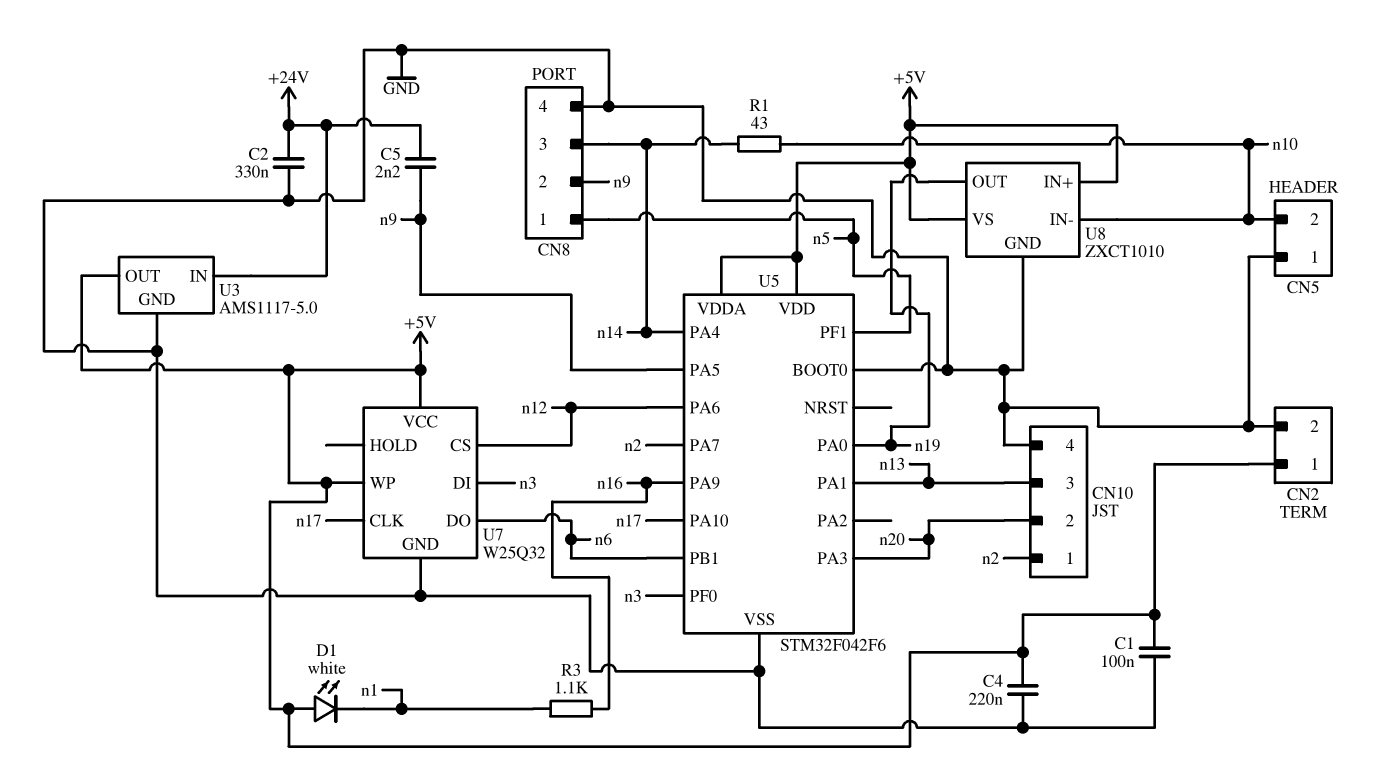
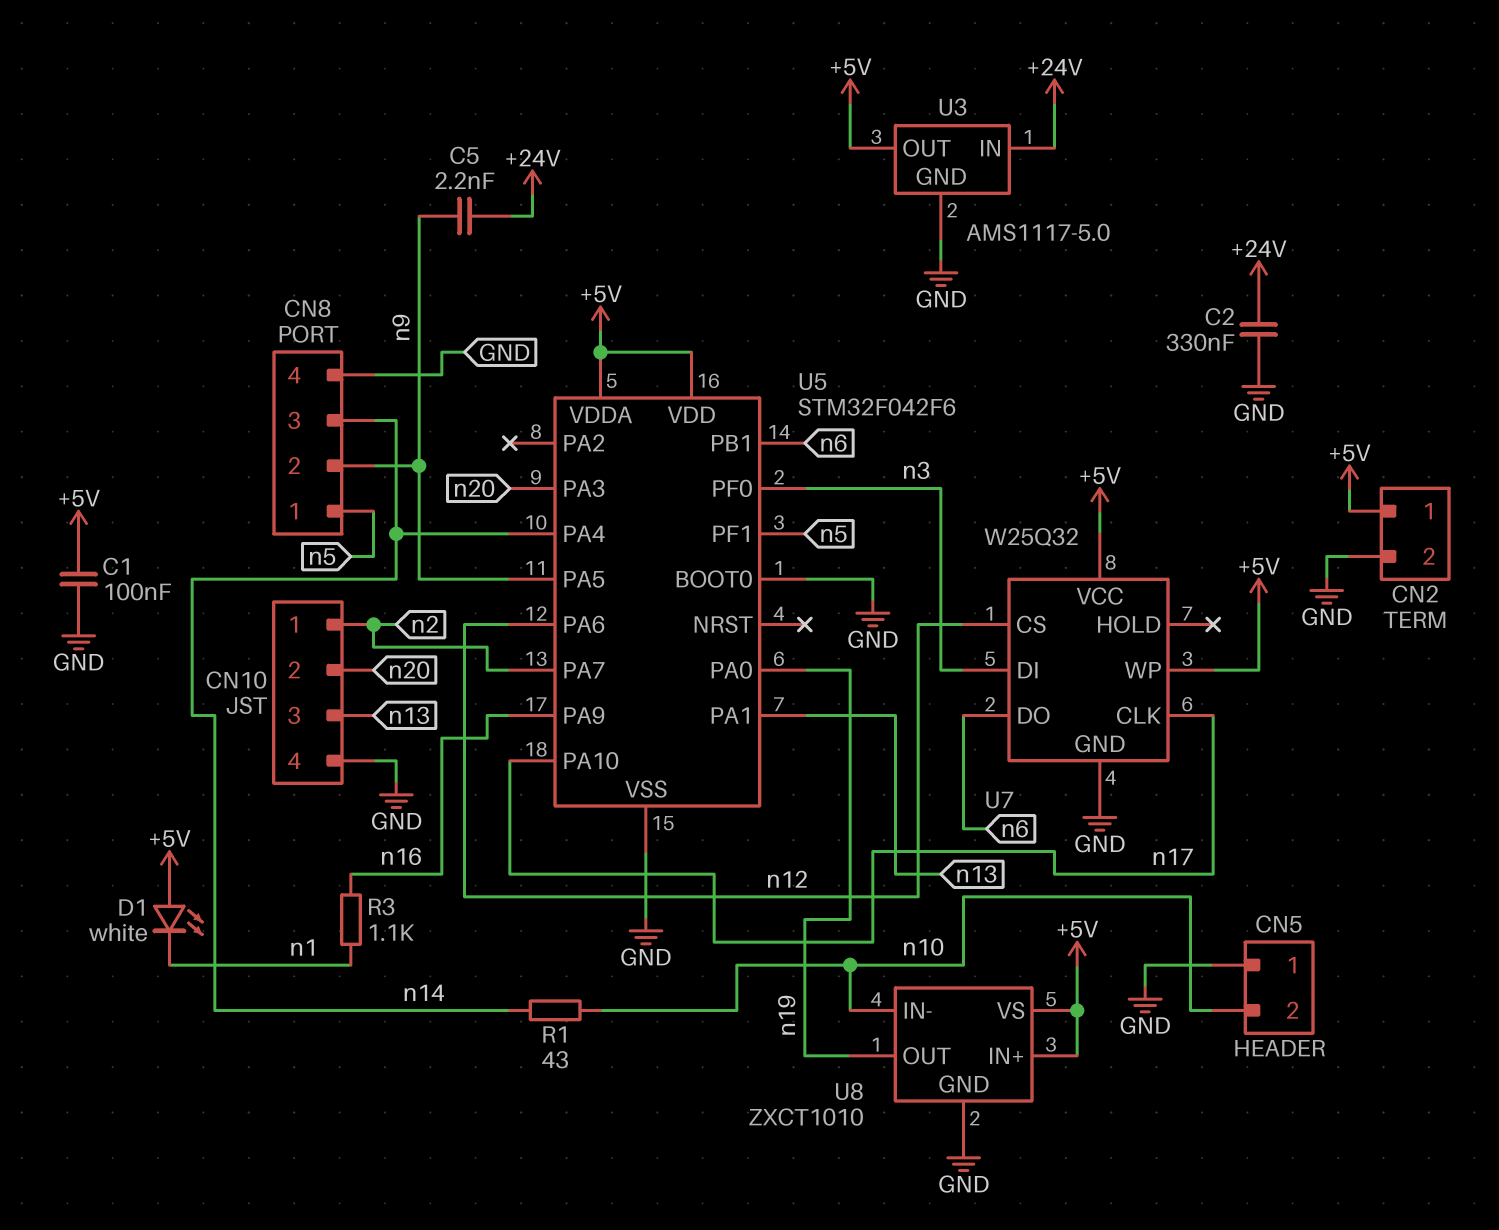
C4: 220nF (+5V, GND) -> none

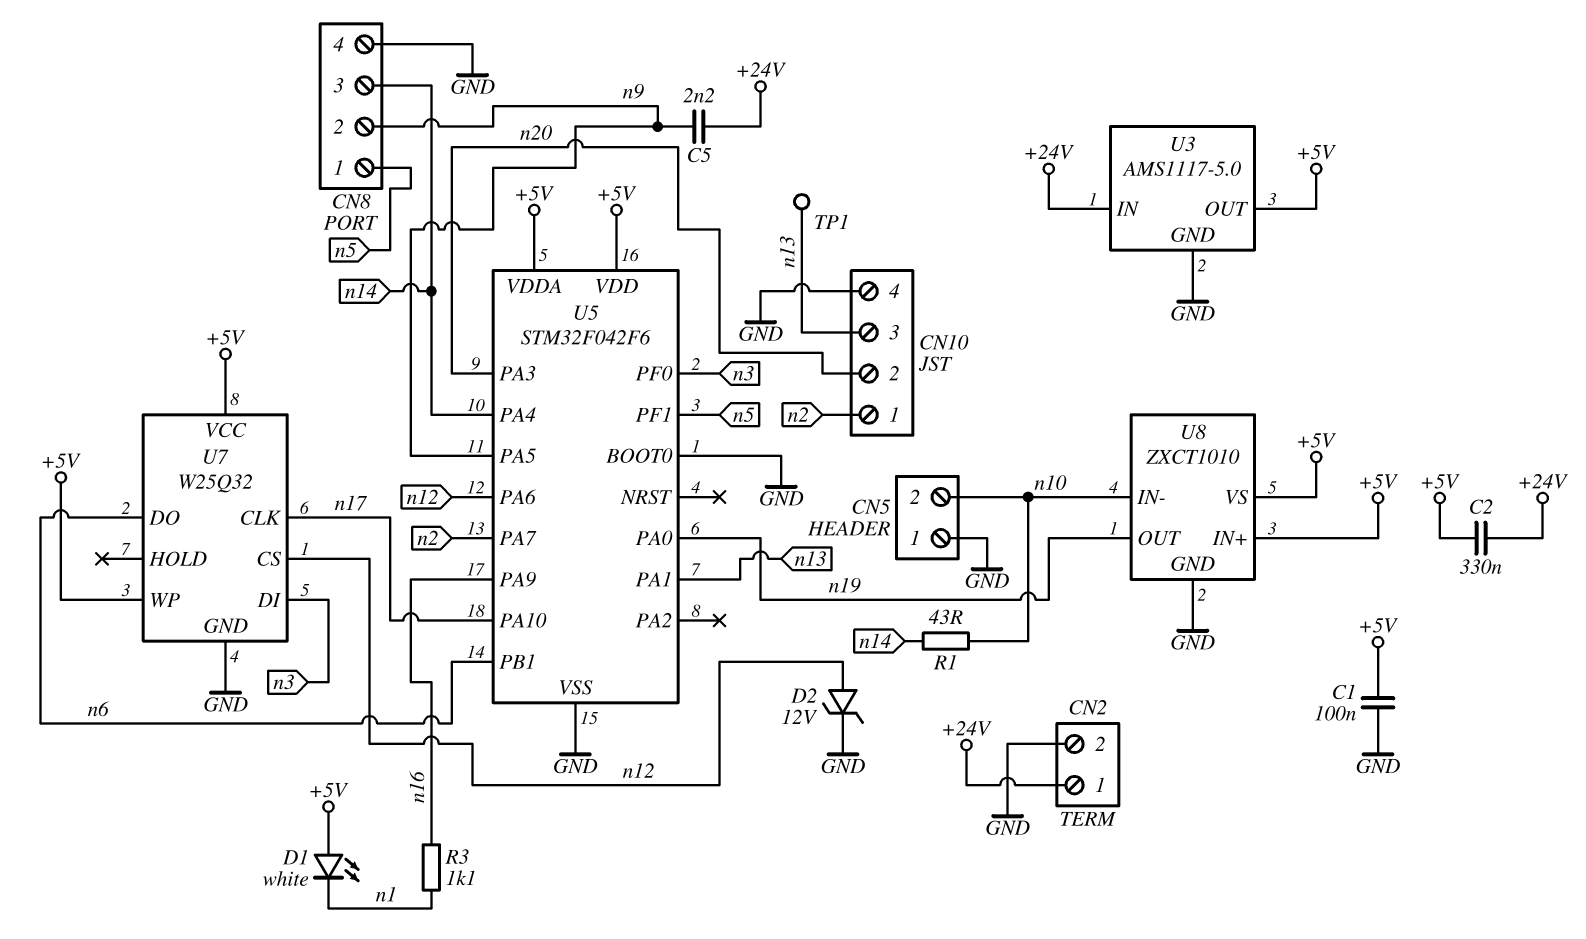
C2: 330nF (+24V, GND) -> 330nF (+5V, +24V)
CN2 pin 1: +5V -> +24V
D2: none -> zener 12V (A n12, K GND)
TP1: none -> test point (n13)

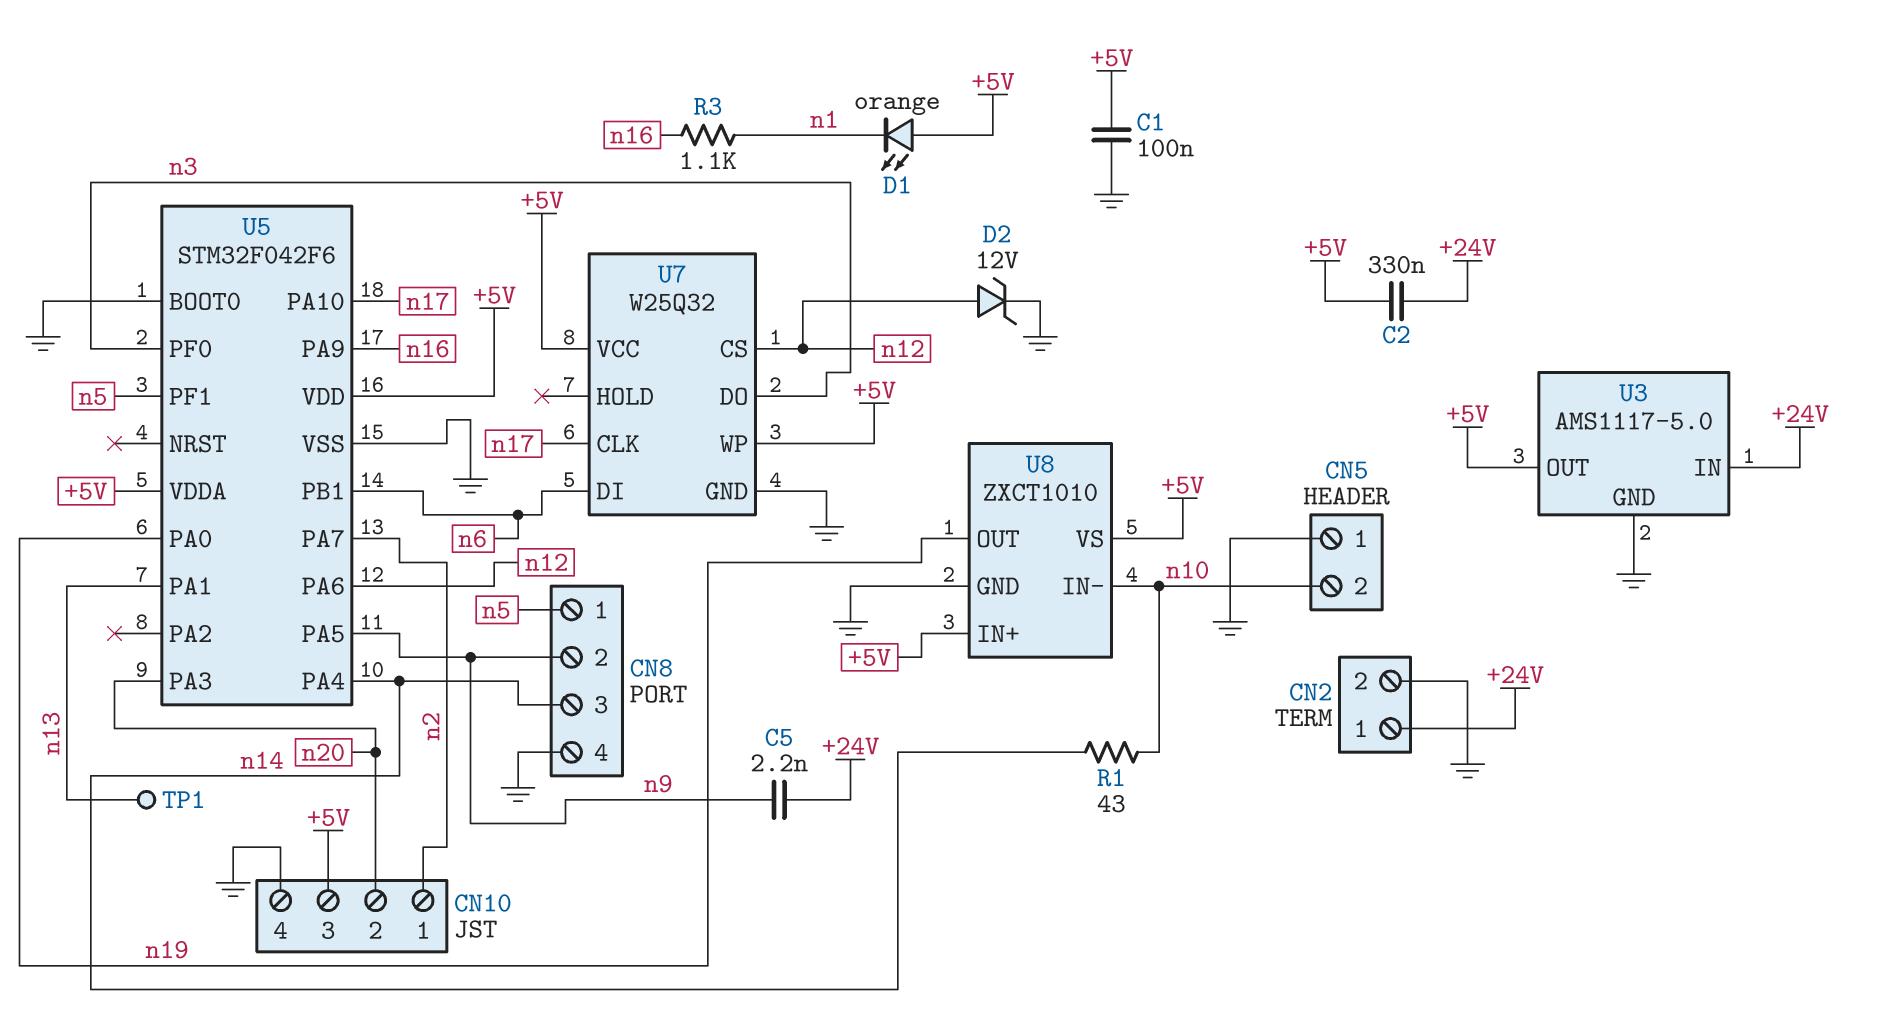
CN10 pin 3: n13 -> +5V
D1: LED white (A +5V, K n1) -> LED orange (A +5V, K n1)
U7 pin DI: n3 -> n6
U7 pin DO: n6 -> n3

